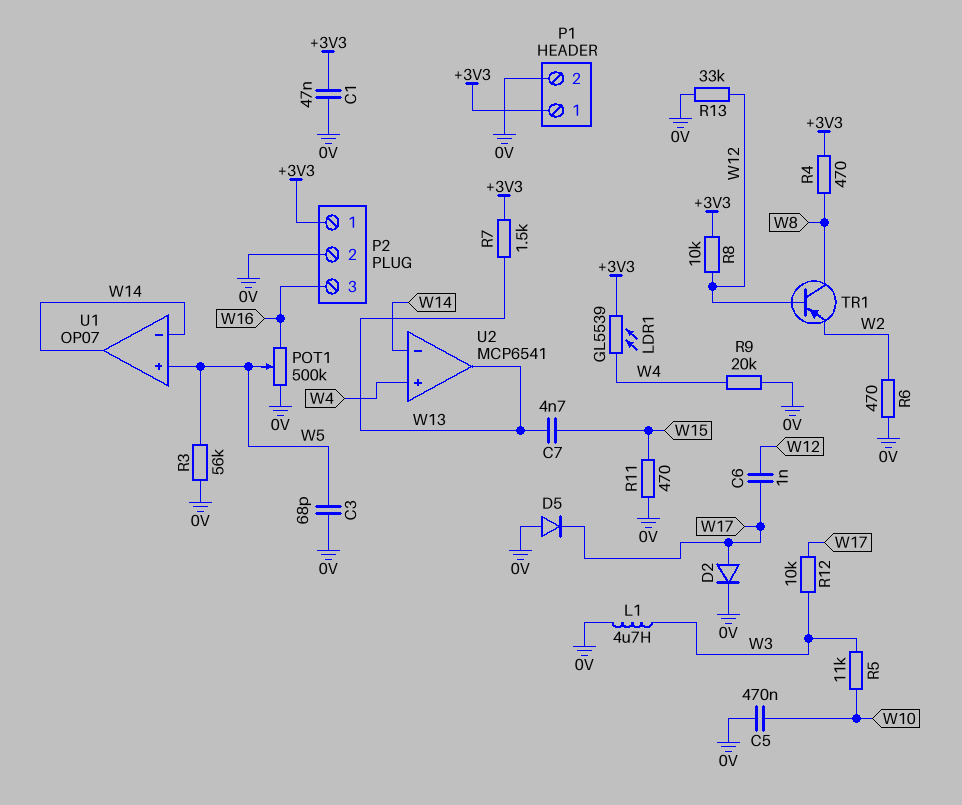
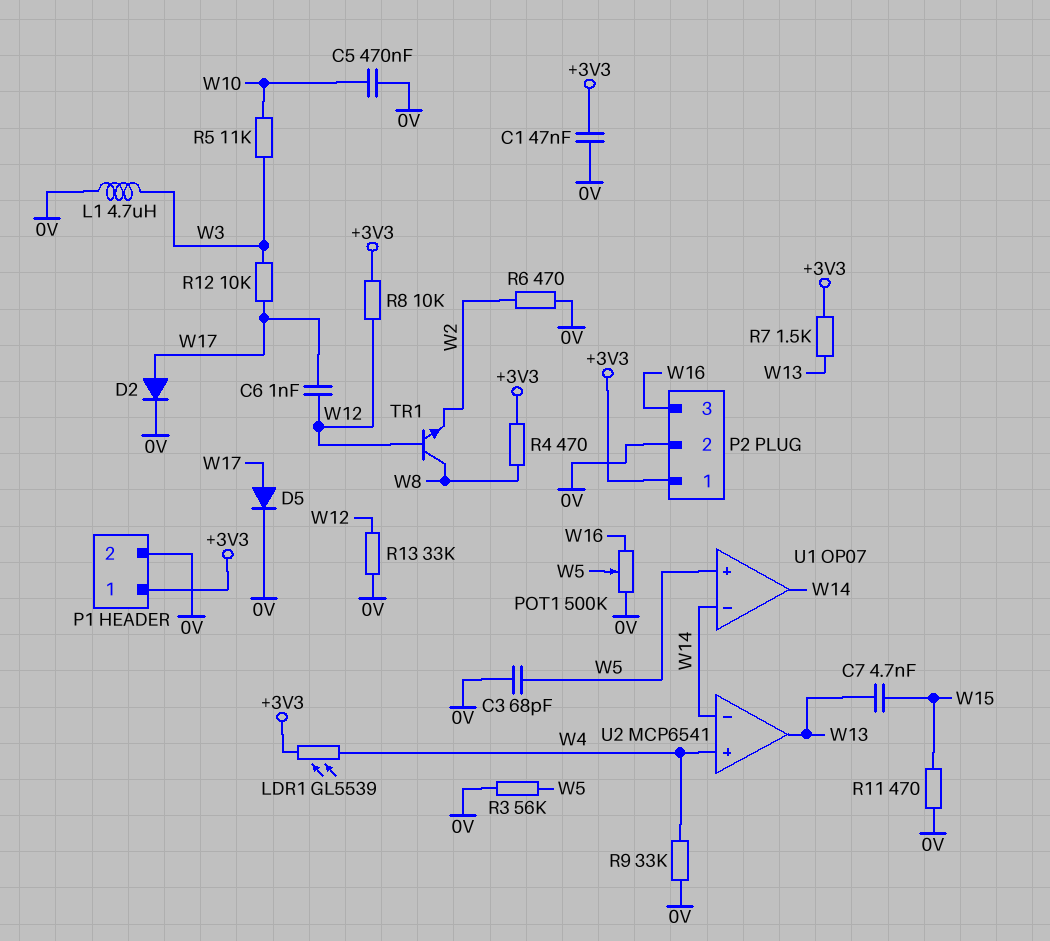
D5: diode (A 0V, K W17) -> diode (A W17, K 0V)
R9: 20k (0V, W4) -> 33k (0V, W4)
TR1: PNP (B W12, C W8, E W2) -> NPN (B W12, C W8, E W2)

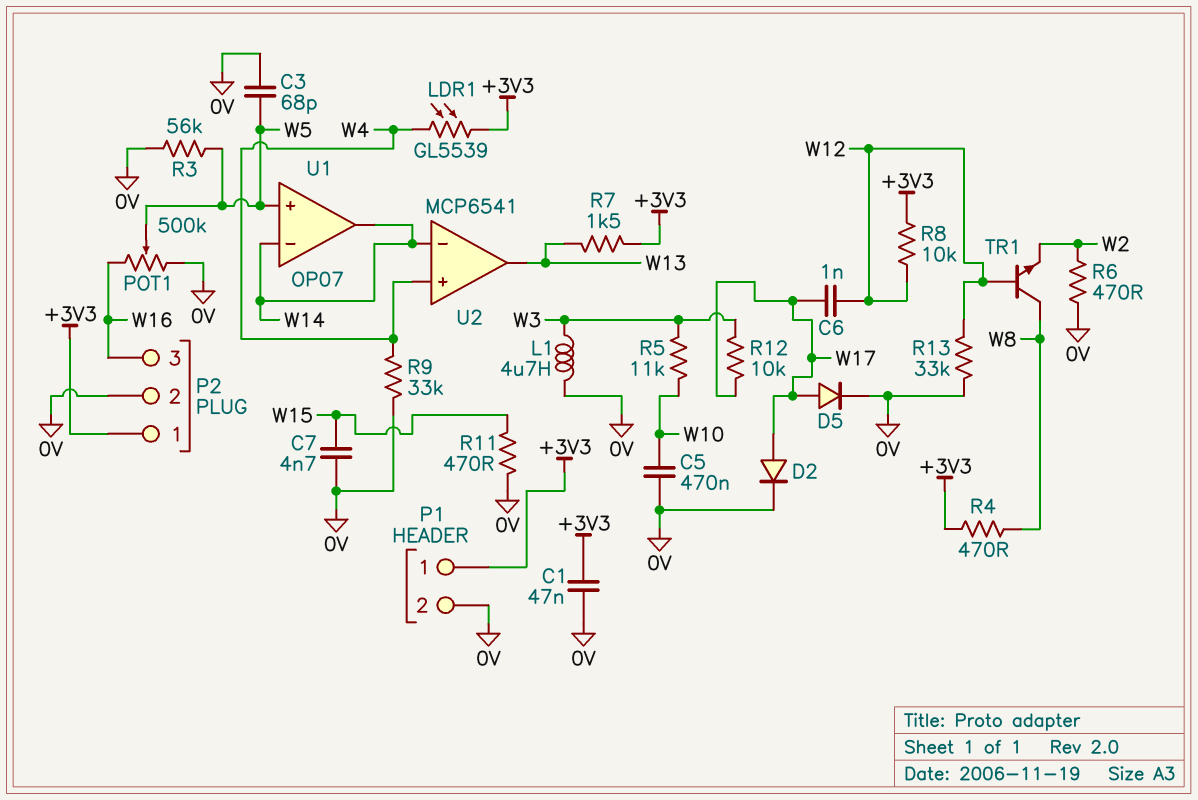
C7: 4.7nF (W13, W15) -> 4.7nF (0V, W15)

